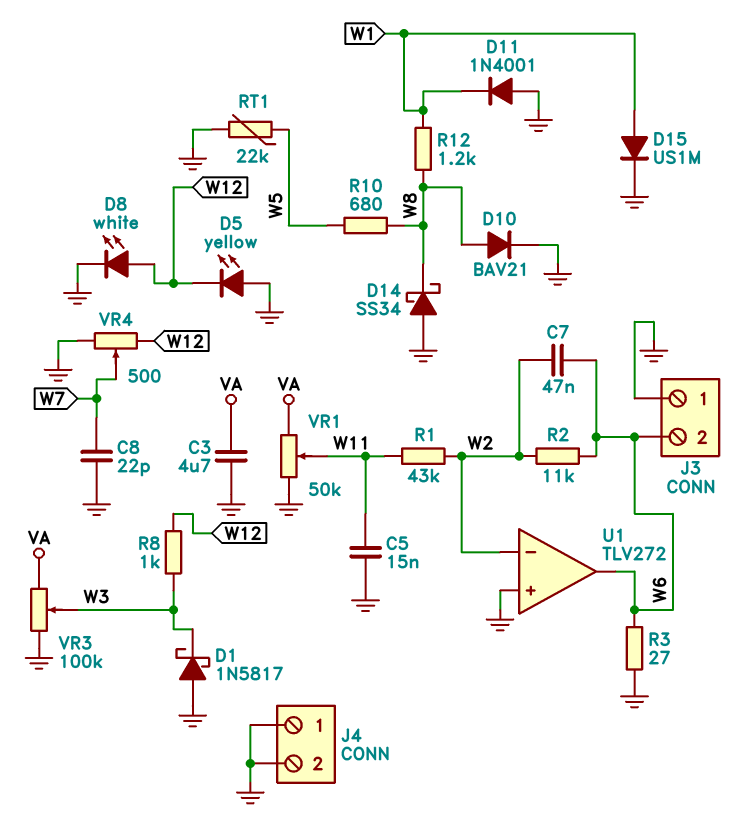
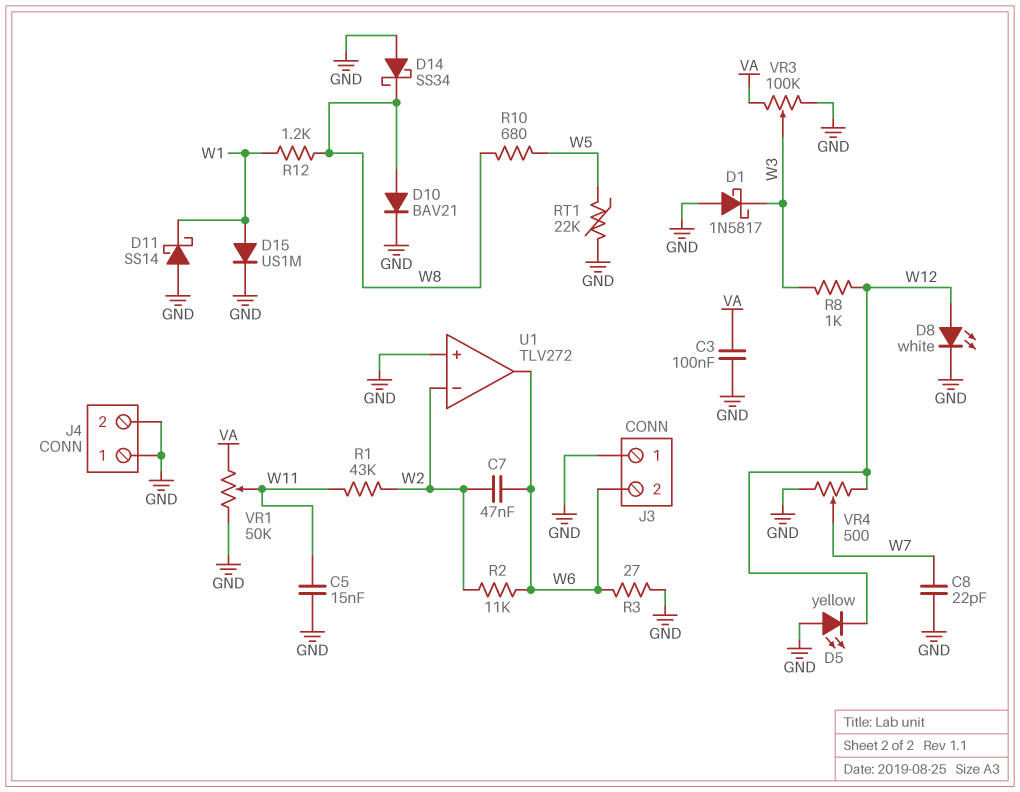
C3: 4.7uF (GND, VA) -> 100nF (GND, VA)
D11: diode 1N4001 (A GND, K W1) -> schottky SS14 (A GND, K W1)

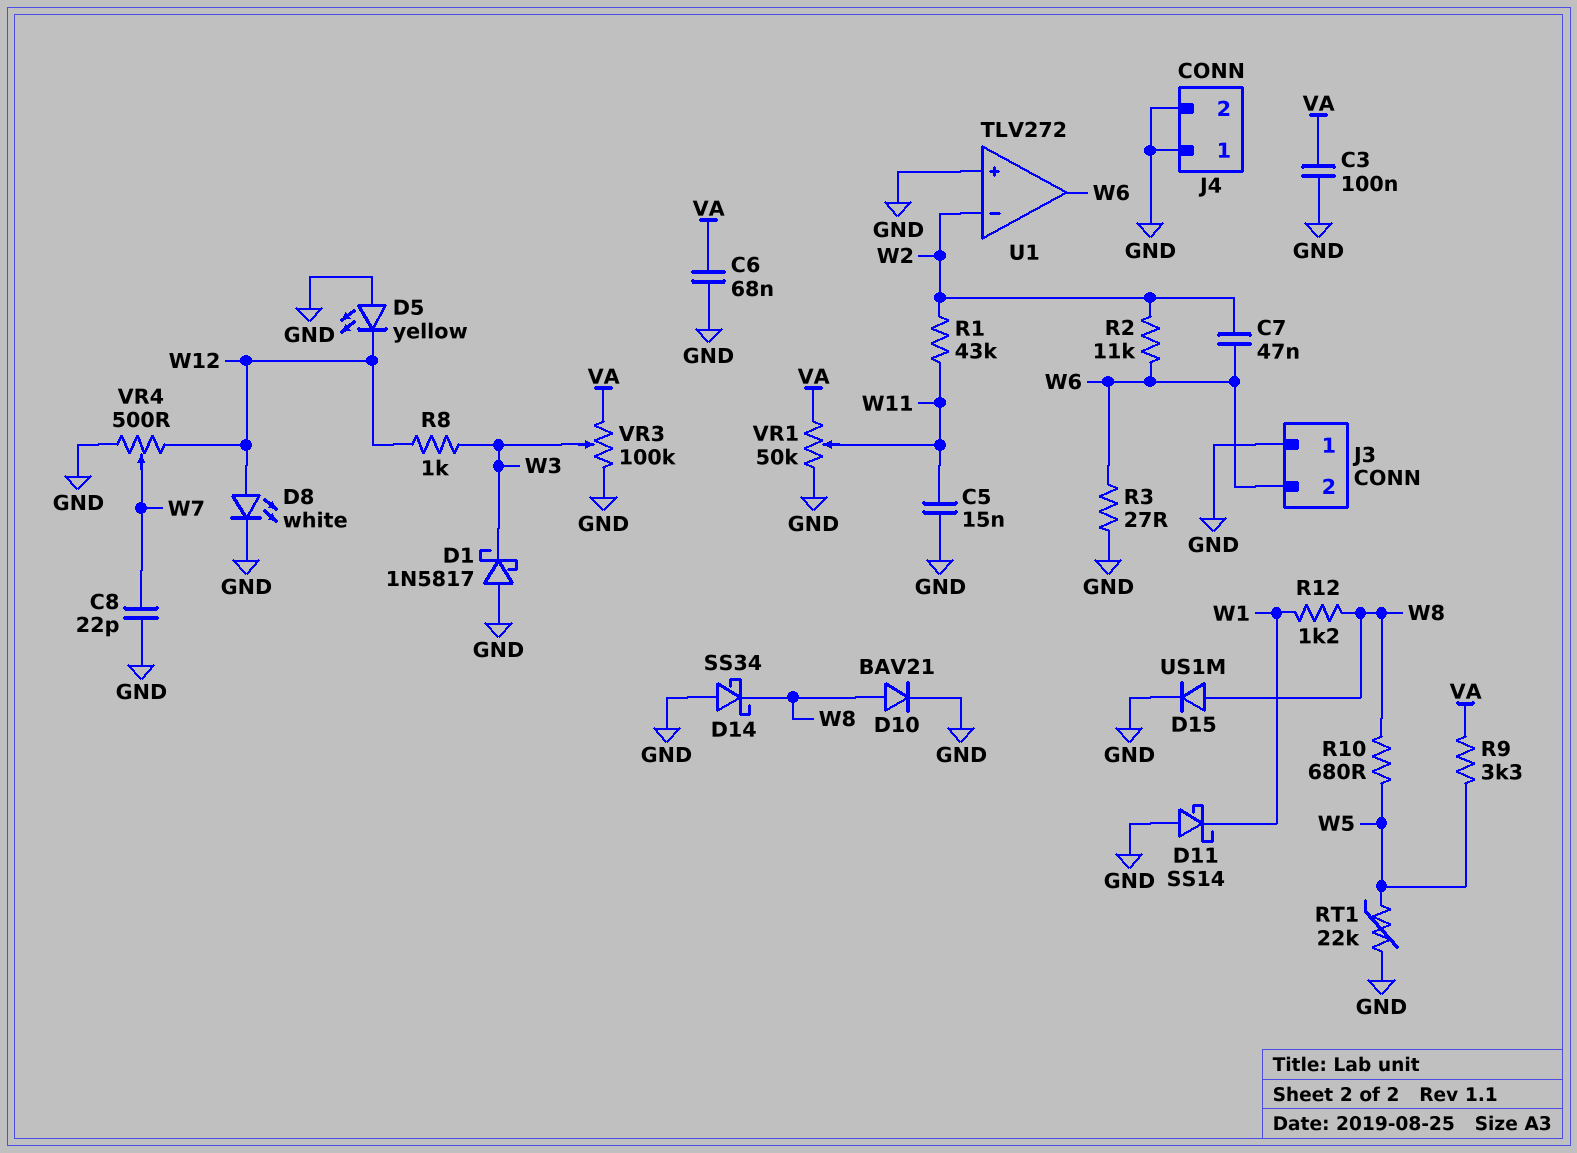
C6: none -> 68nF (GND, VA)
D15: diode US1M (A W1, K GND) -> diode US1M (A W8, K GND)
R9: none -> 3.3k (VA, W5)

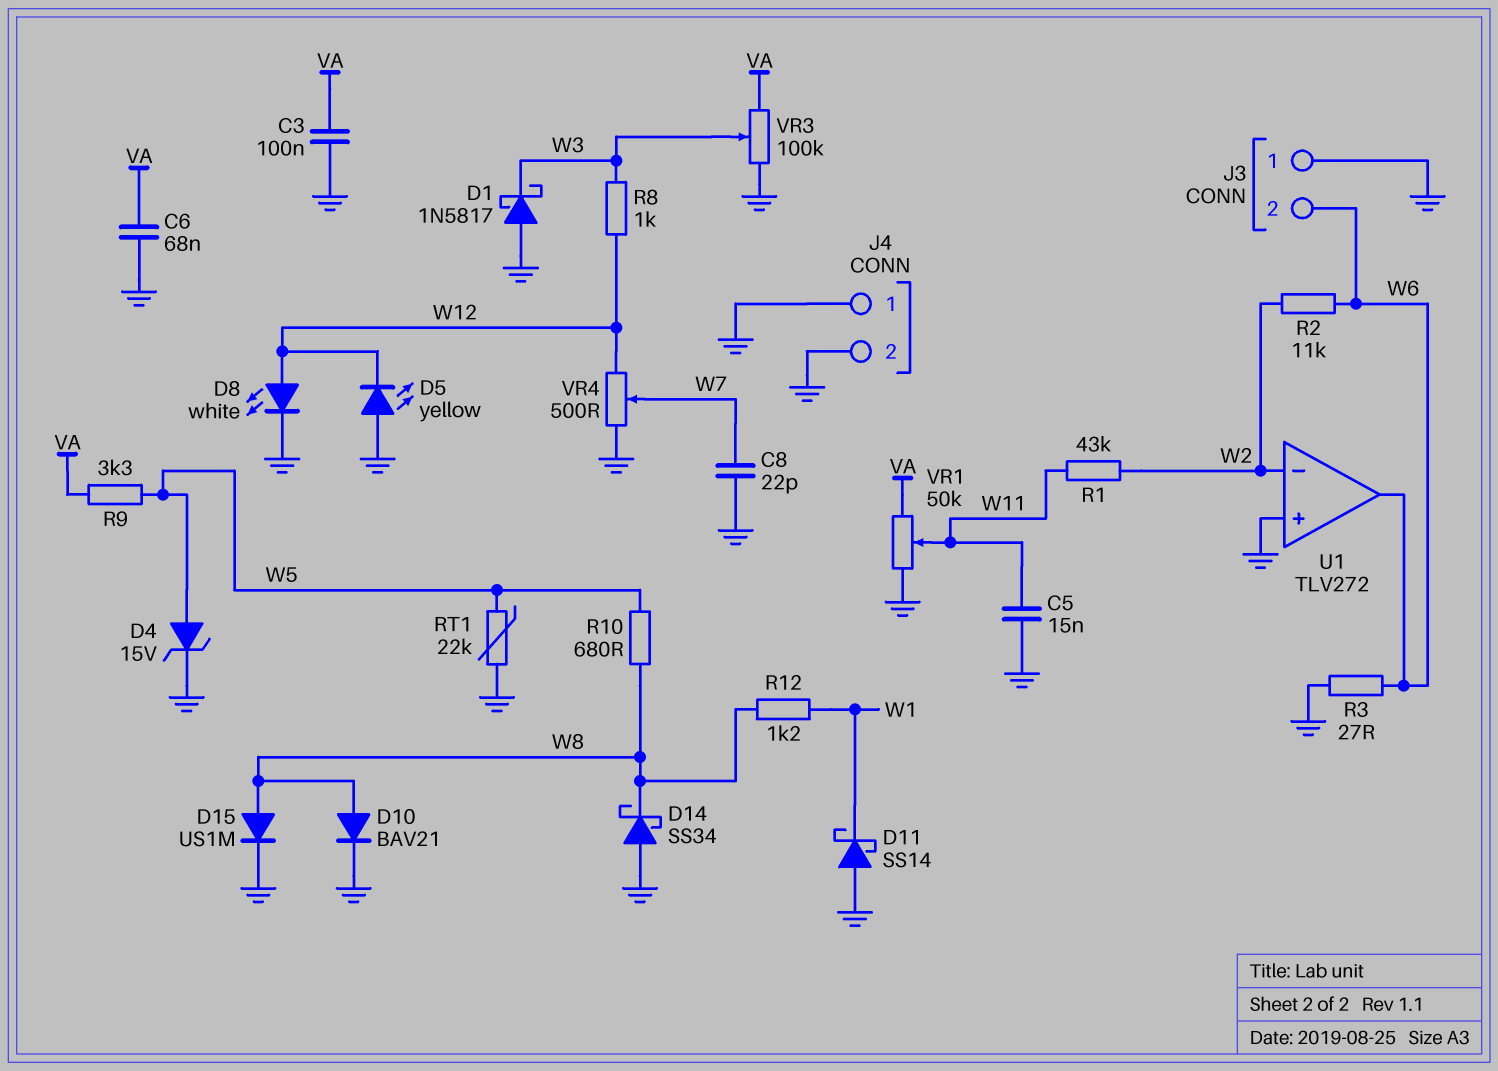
C7: 47nF (W2, W6) -> none
D4: none -> zener 15V (A W5, K GND)

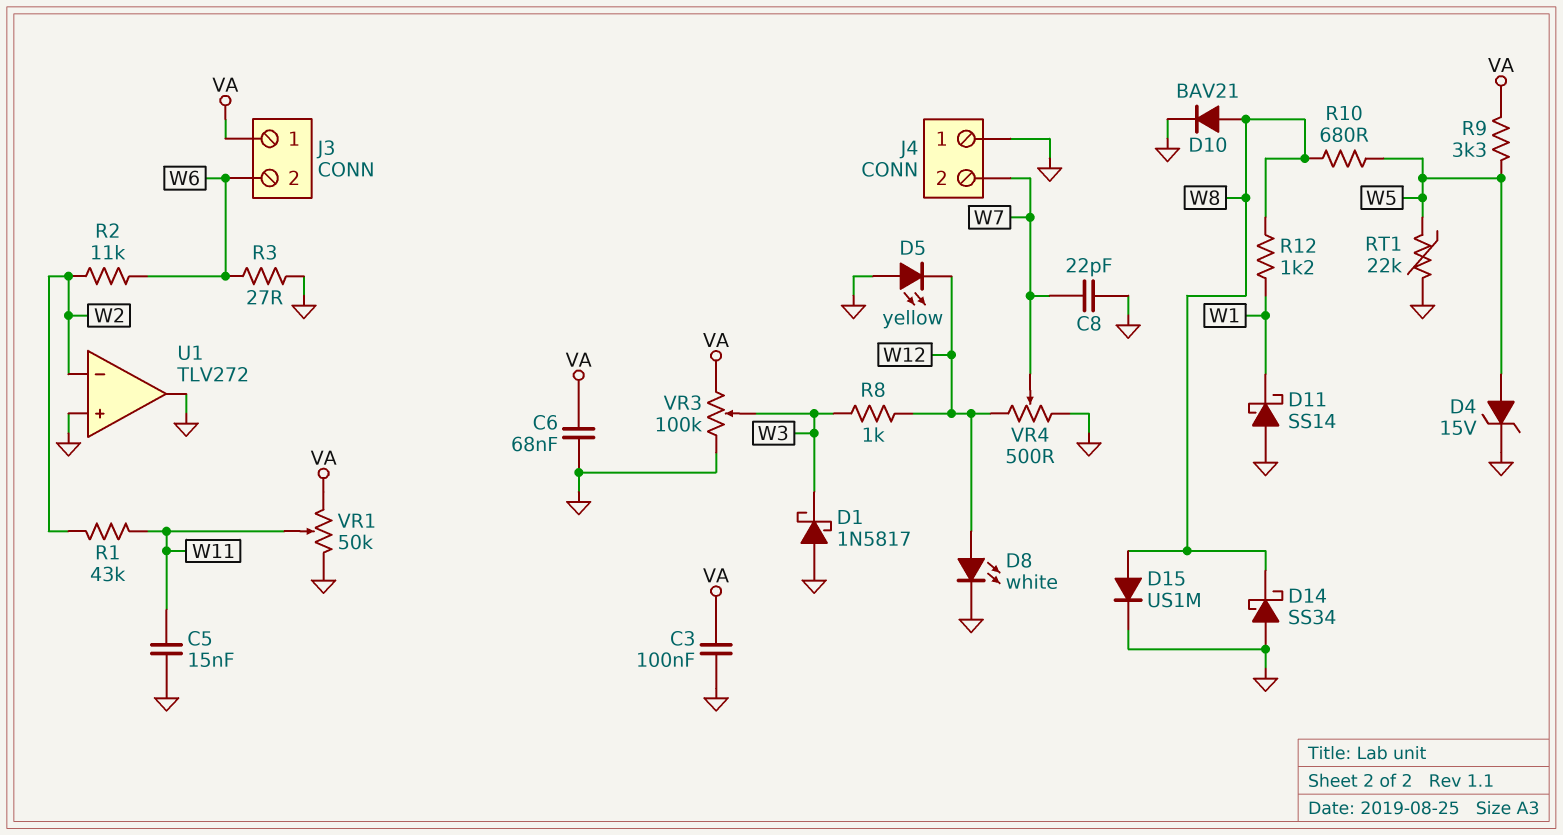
J3 pin 1: GND -> VA
J4 pin 2: GND -> W7
U1 pin out: W6 -> GND

